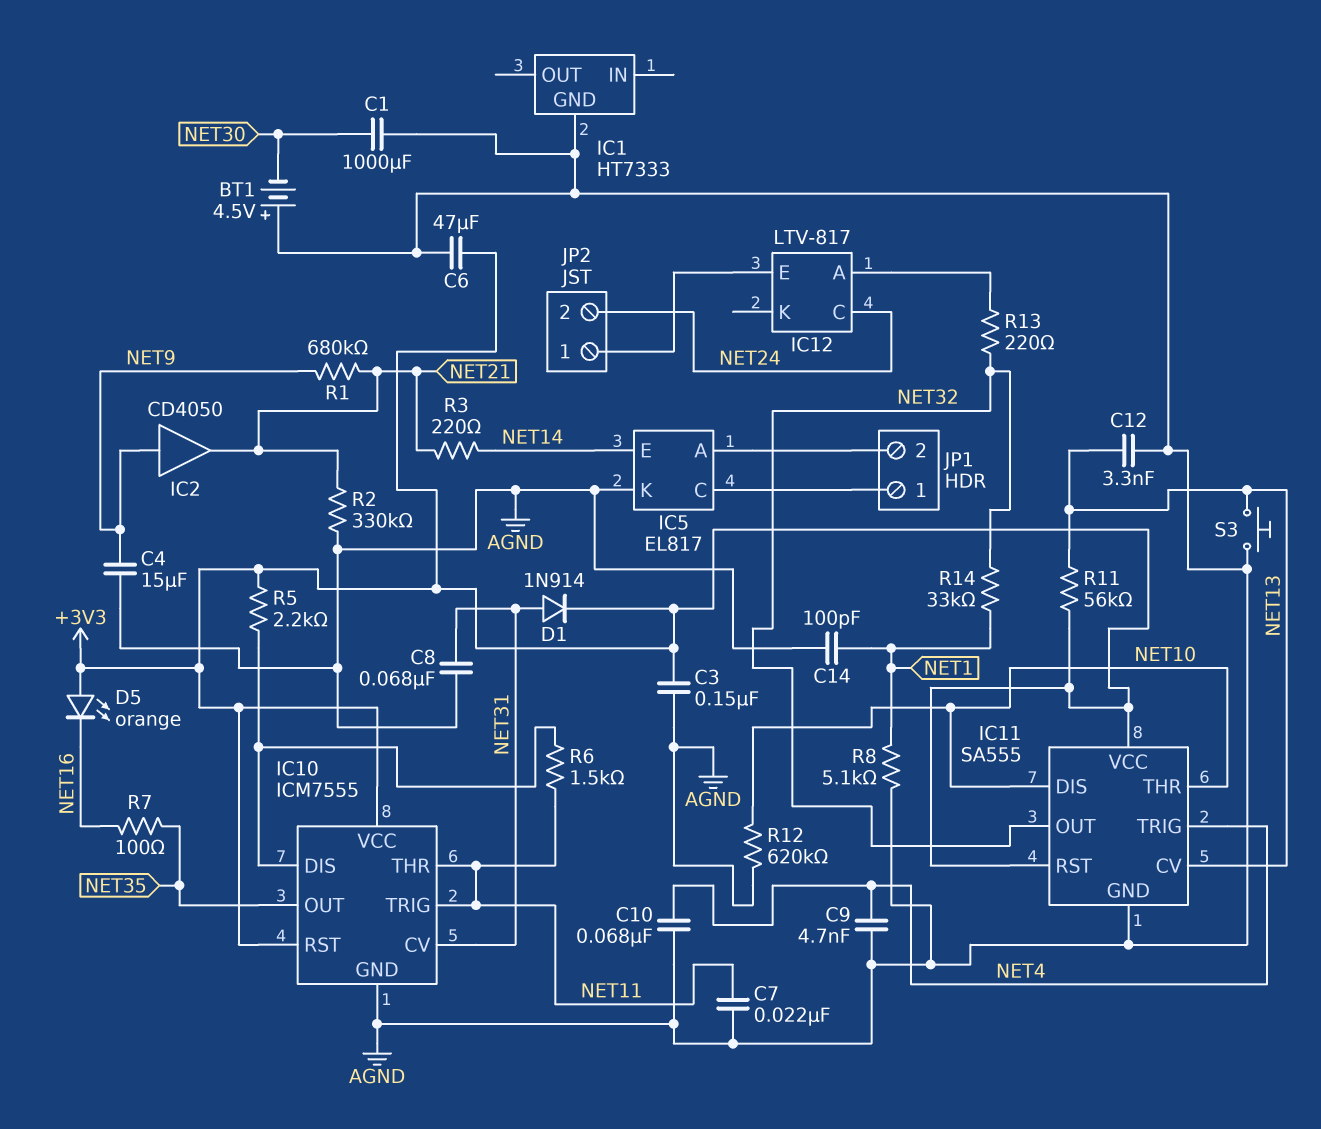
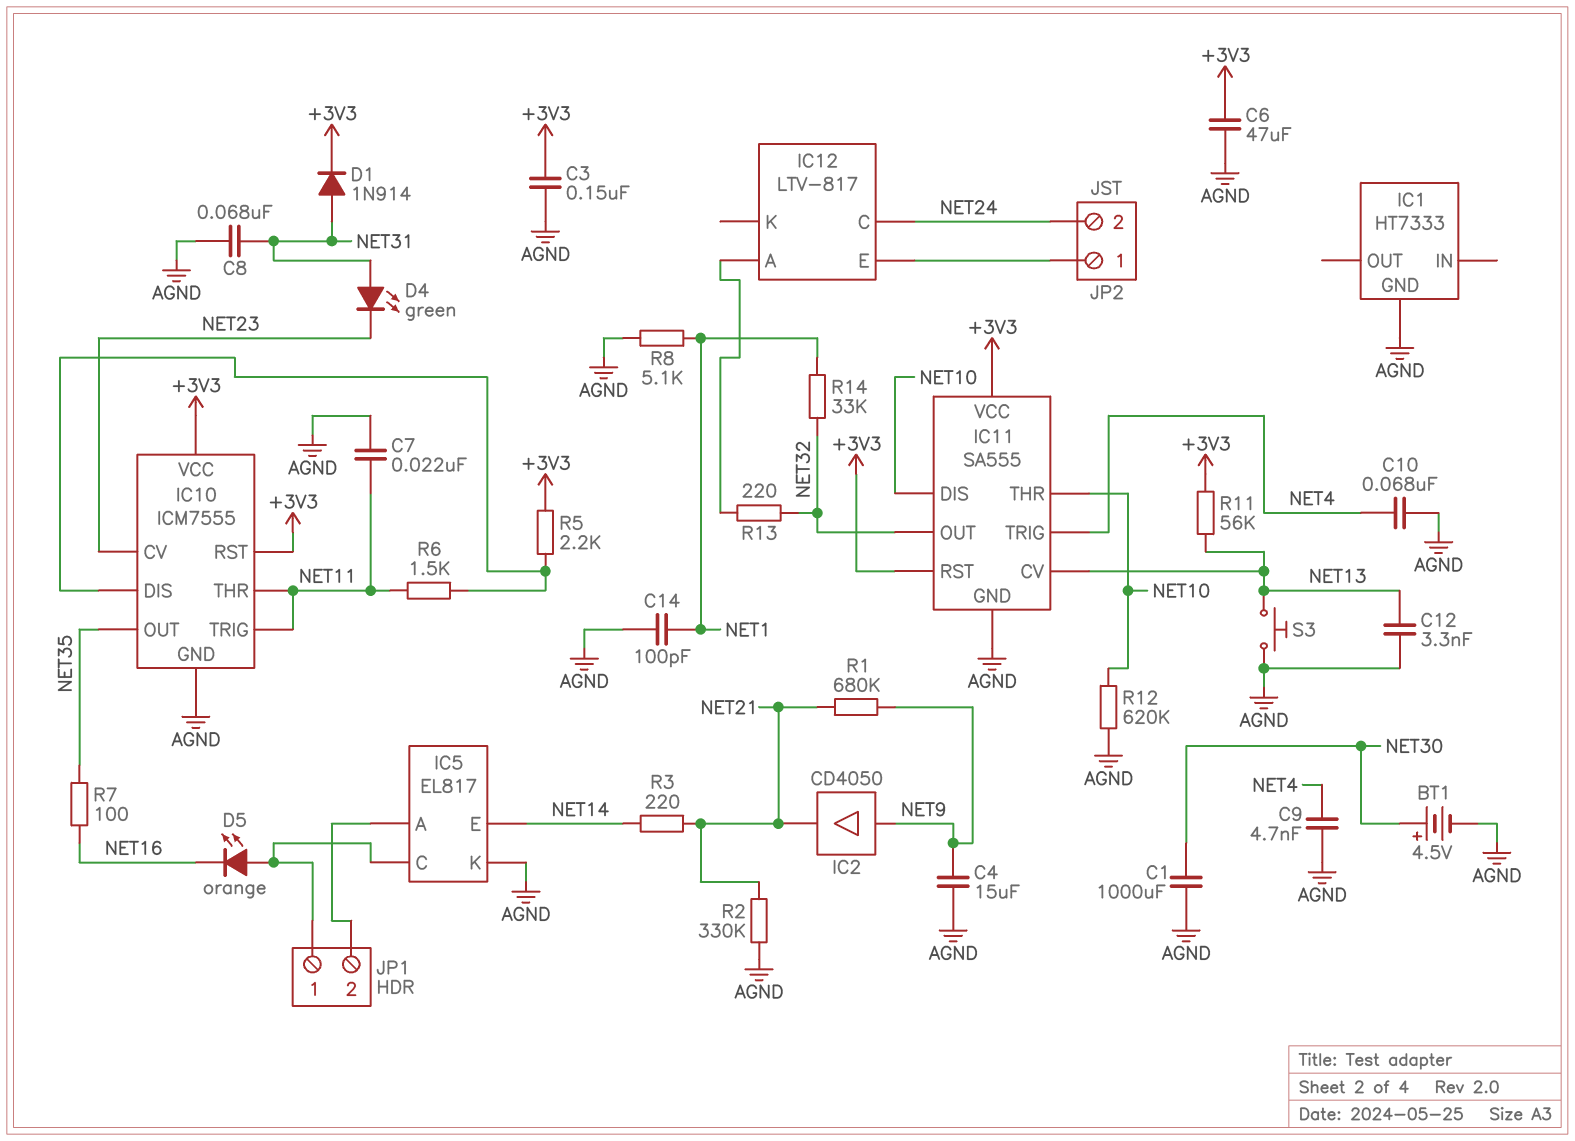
BT1: 4.5V (plus AGND, minus NET30) -> 4.5V (plus NET30, minus AGND)
D4: none -> LED green (A NET31, K NET23)
D5: LED orange (A +3V3, K NET16) -> LED orange (A IC5/C, K NET16)
IC10 pin CV: NET31 -> NET23

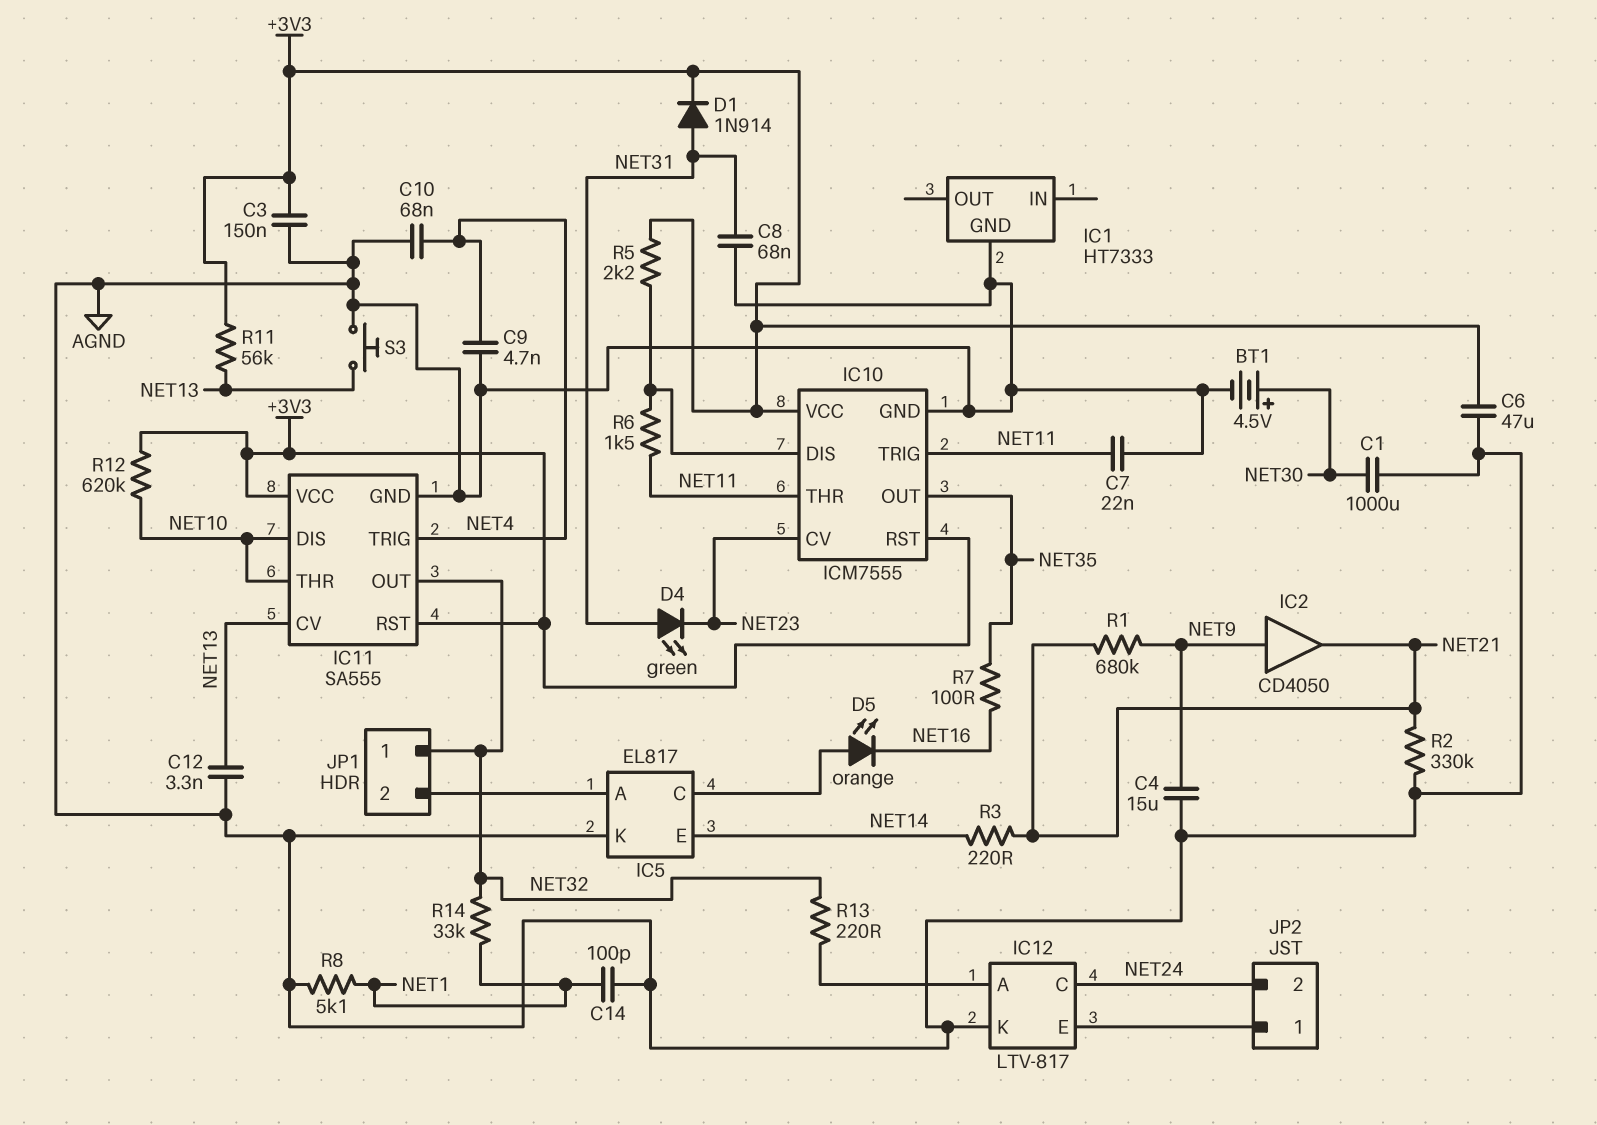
IC12 pin K: none -> AGND
JP1 pin 1: IC5/C -> NET32
R12: 620k (AGND, NET10) -> 620k (+3V3, NET10)

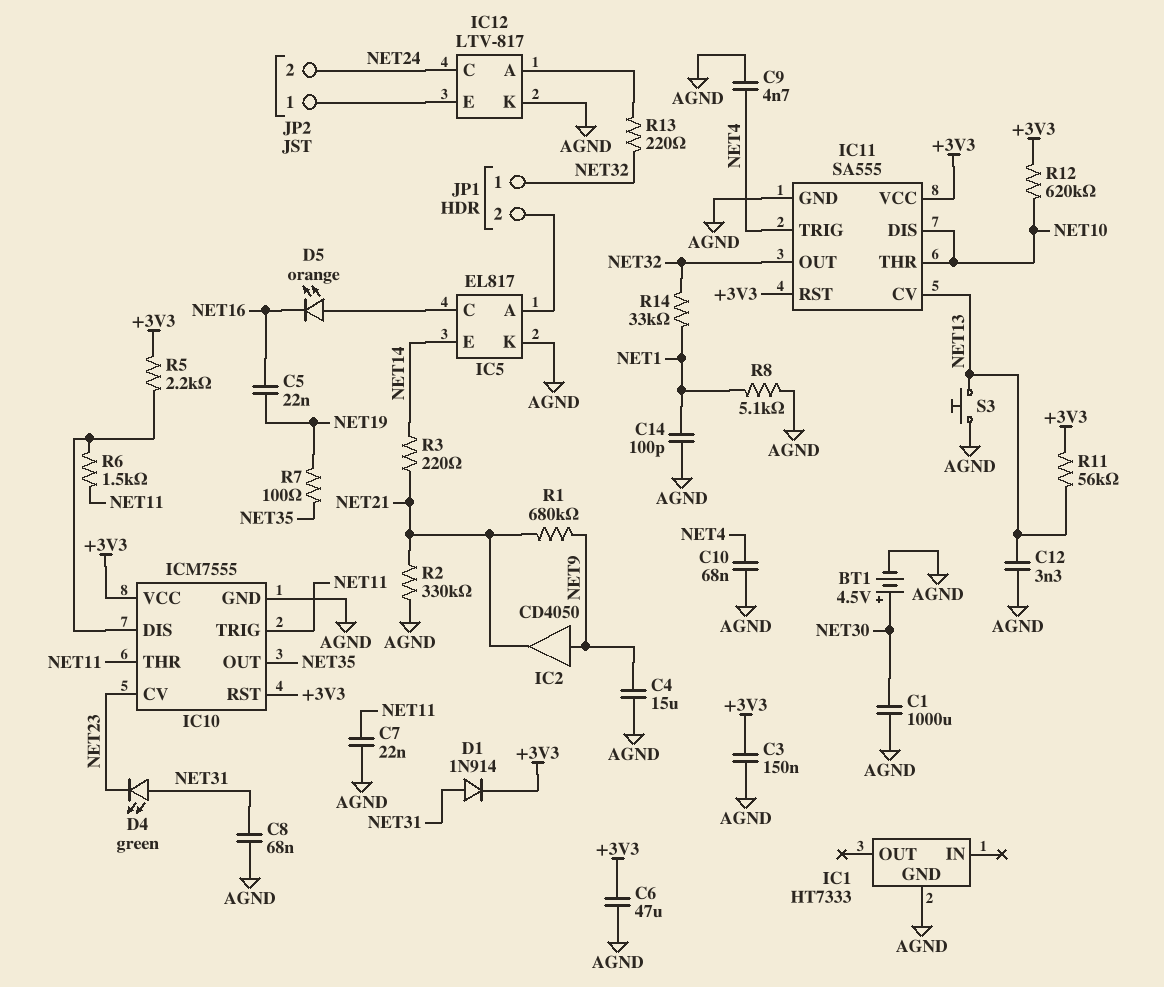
C5: none -> 22nF (NET16, NET19)
R7: 100 (NET16, NET35) -> 100 (NET19, NET35)

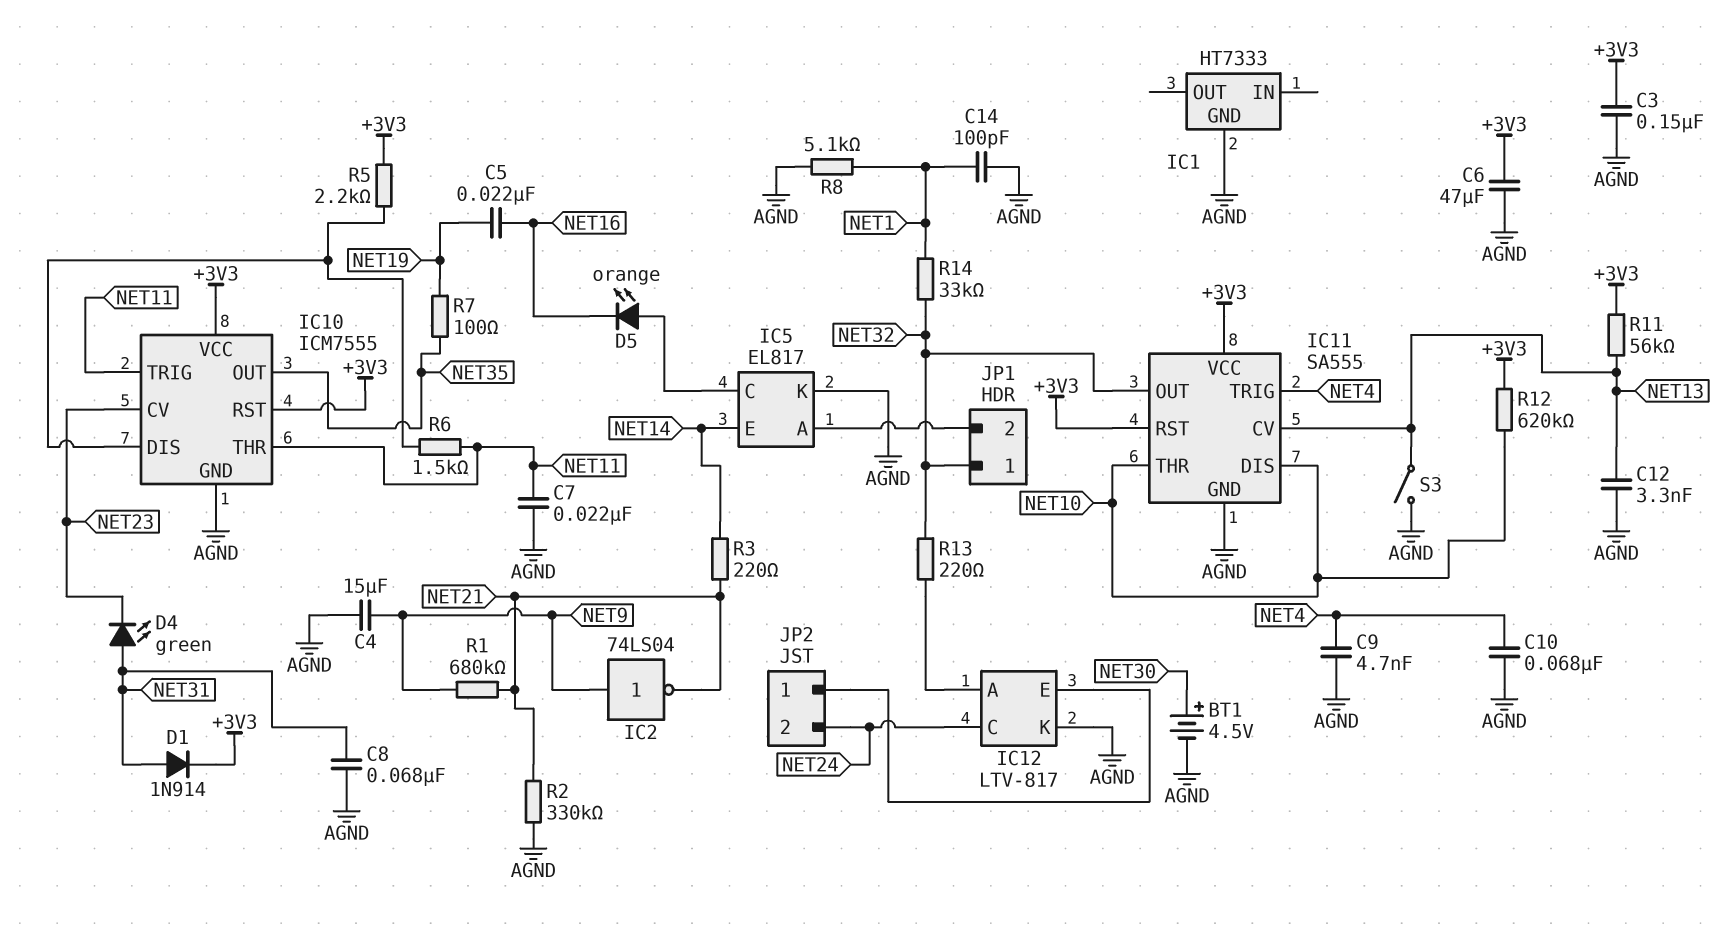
C1: 1000uF (AGND, NET30) -> none
IC2: buffer CD4050 (in NET9, out NET21) -> NOT 74LS04 (in NET9, out NET21)
S3: button (AGND, NET13) -> switch (AGND, NET13)

